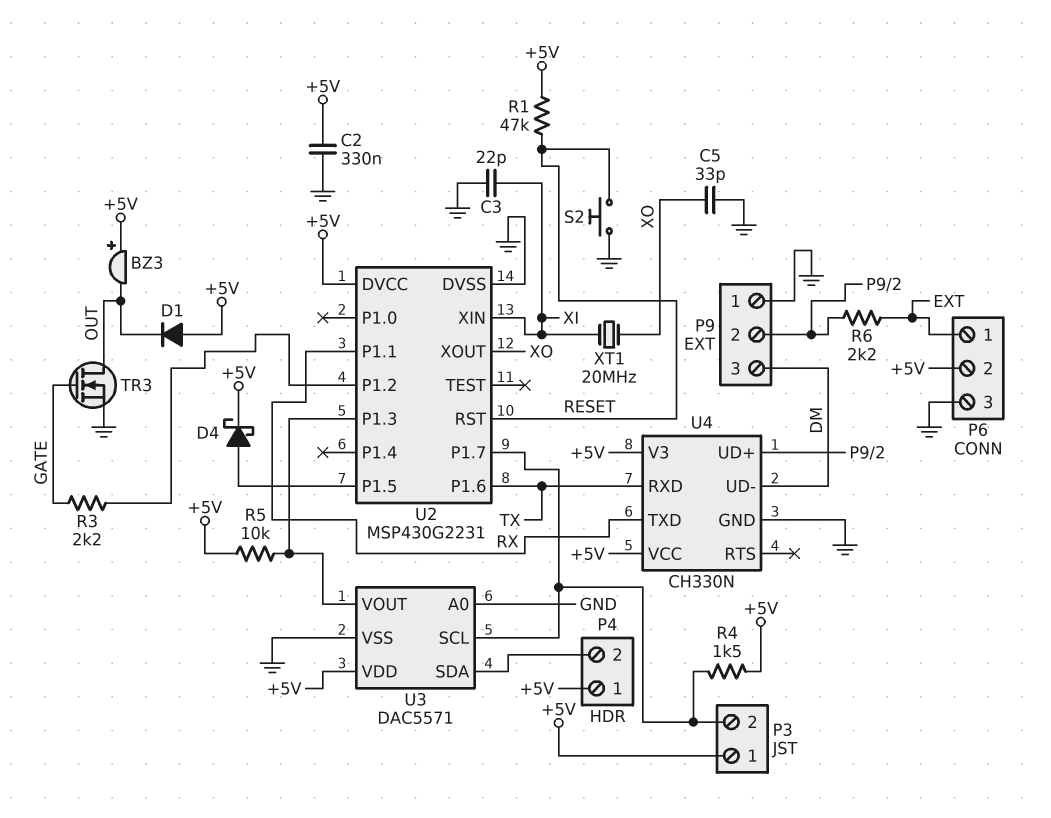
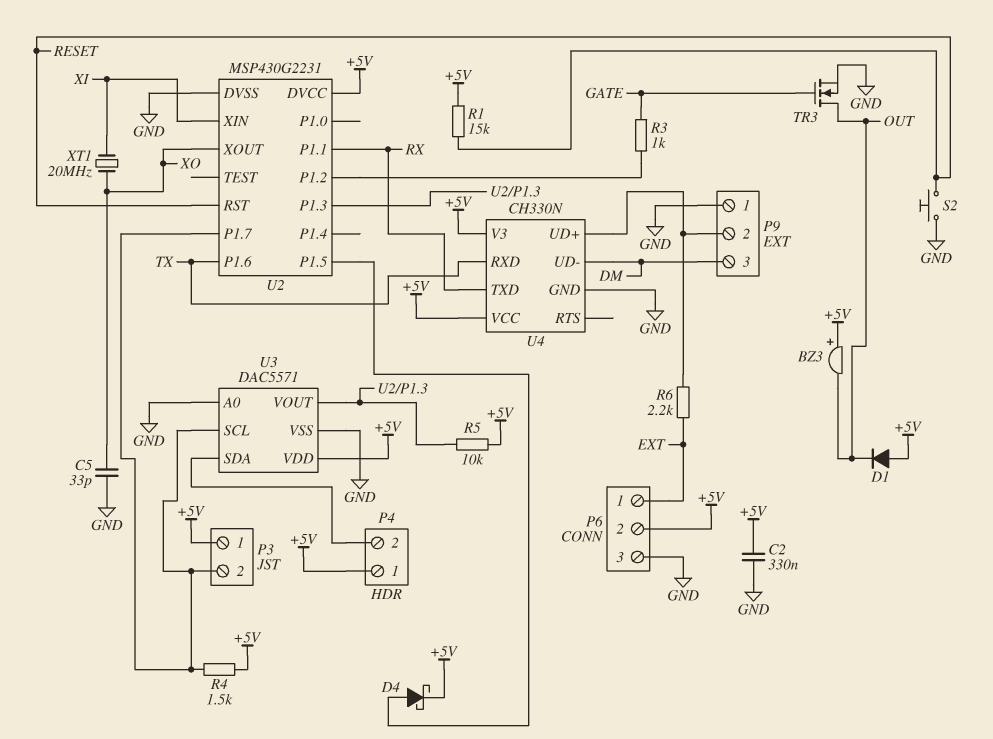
C3: 22pF (GND, XI) -> none
R1: 47k (+5V, RESET) -> 15k (+5V, RESET)
R3: 2.2k (GATE, U2/P1.2) -> 1k (GATE, U2/P1.2)

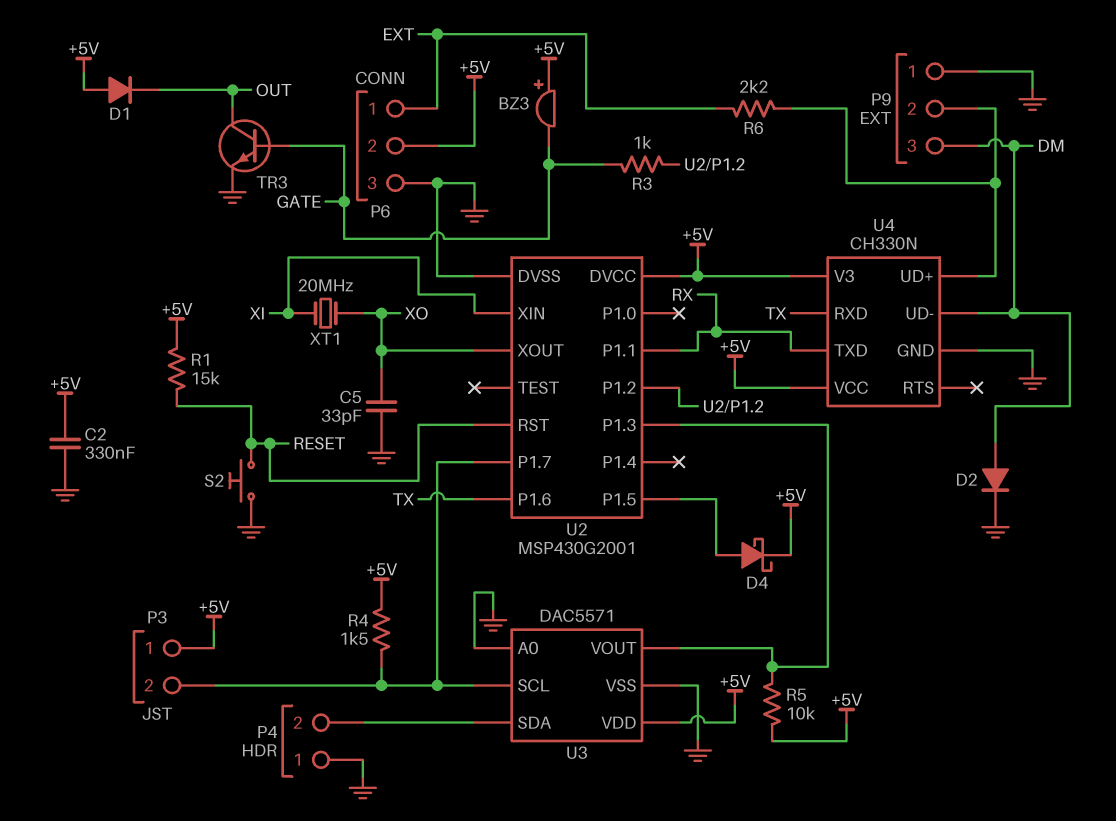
BZ3: buzzer (plus +5V, minus OUT) -> buzzer (plus +5V, minus GATE)
D2: none -> diode (A DM, K GND)
P4 pin 1: +5V -> GND
TR3: NMOS (G GATE, D OUT, S GND) -> NPN (B GATE, C OUT, E GND)
U2: MSP430G2231 -> MSP430G2001

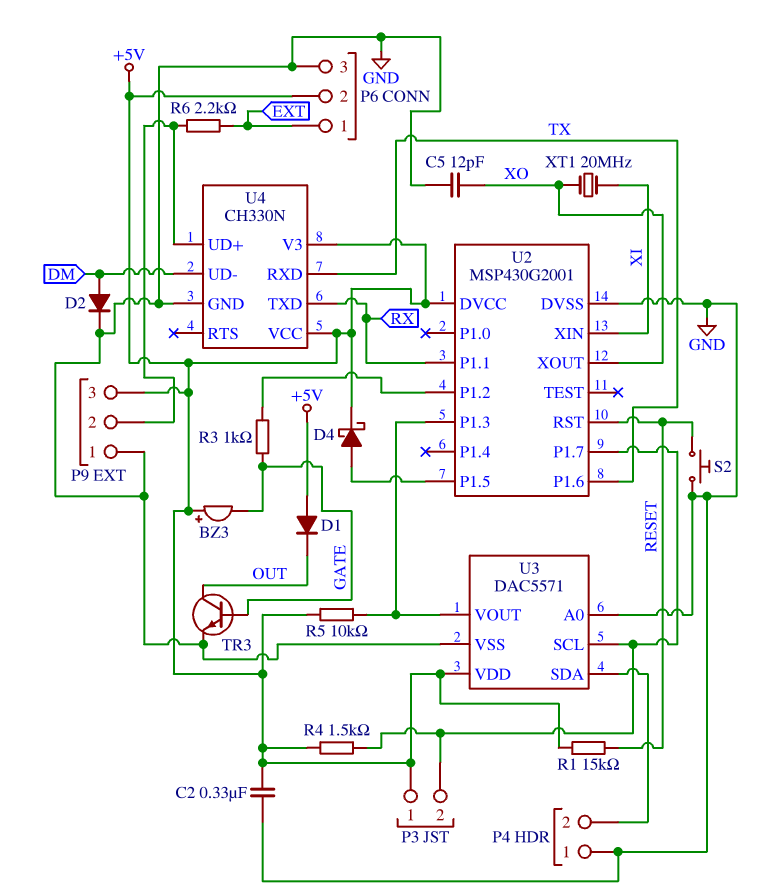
C5: 33pF (GND, XO) -> 12pF (GND, XO)
P9 pin 3: DM -> +5V

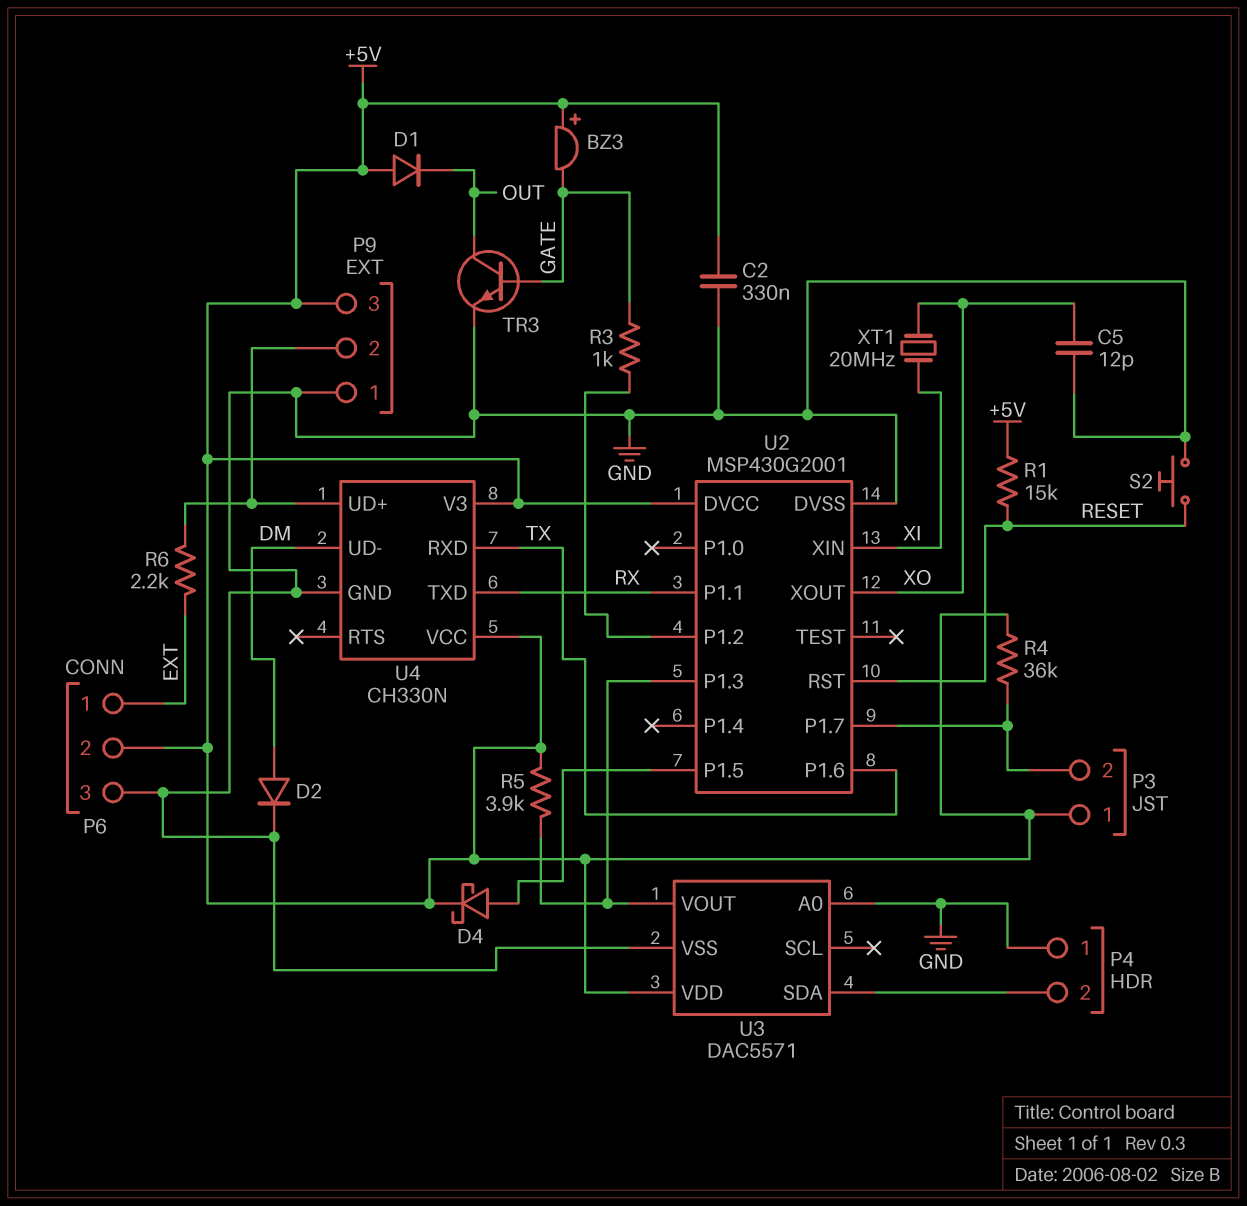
R4: 1.5k (+5V, P3/2) -> 36k (+5V, P3/2)
R5: 10k (+5V, U2/P1.3) -> 3.9k (+5V, U2/P1.3)
U3 pin SCL: P3/2 -> none

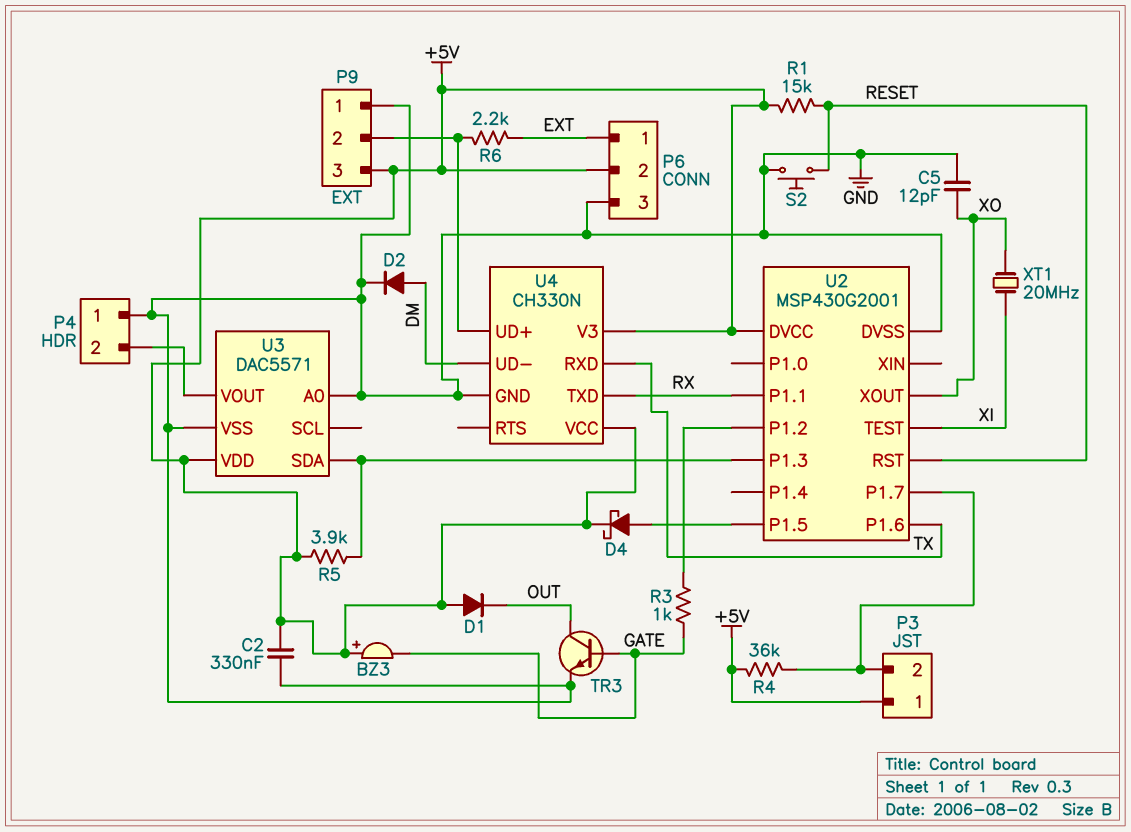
U2 pin TEST: none -> XI
U2 pin XIN: XI -> none
U3 pin SDA: P4/2 -> U2/P1.3
U3 pin VOUT: U2/P1.3 -> P4/2

